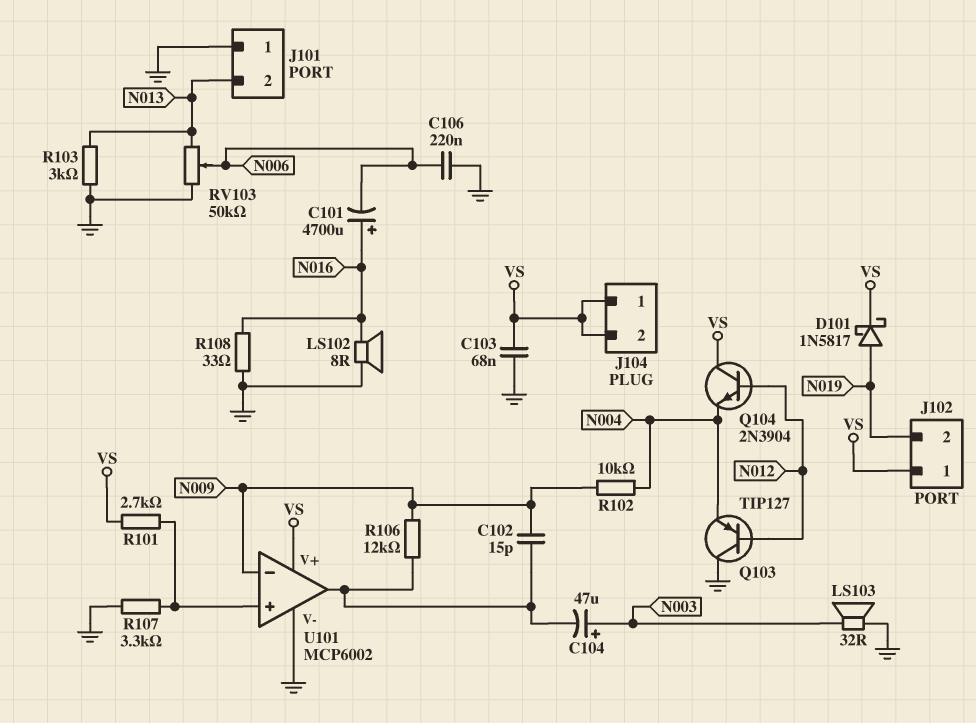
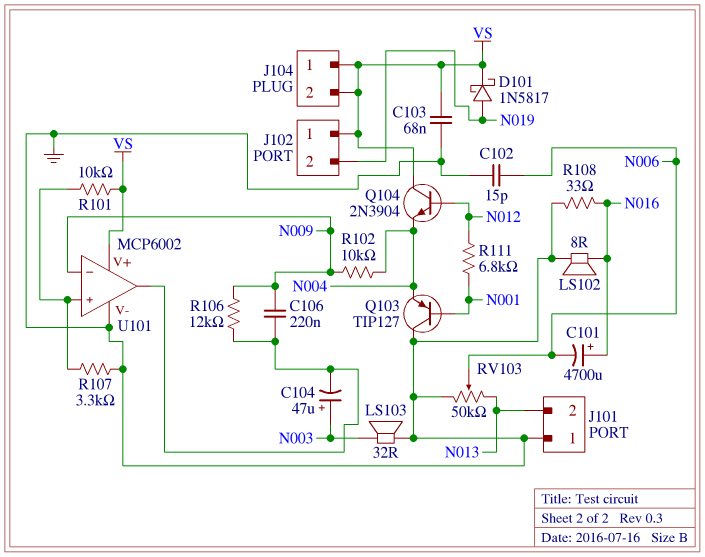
C102: 15pF (N009, U101/out) -> 15pF (GND, N006)
C106: 220nF (GND, N006) -> 220nF (N009, U101/out)
Q103: PNP TIP127 (B N012, C GND, E N004) -> PNP TIP127 (B N001, C GND, E N004)
R101: 2.7k (U101/in+, VS) -> 10k (U101/in+, VS)
R103: 3k (GND, N013) -> none
R111: none -> 6.8k (N001, N012)

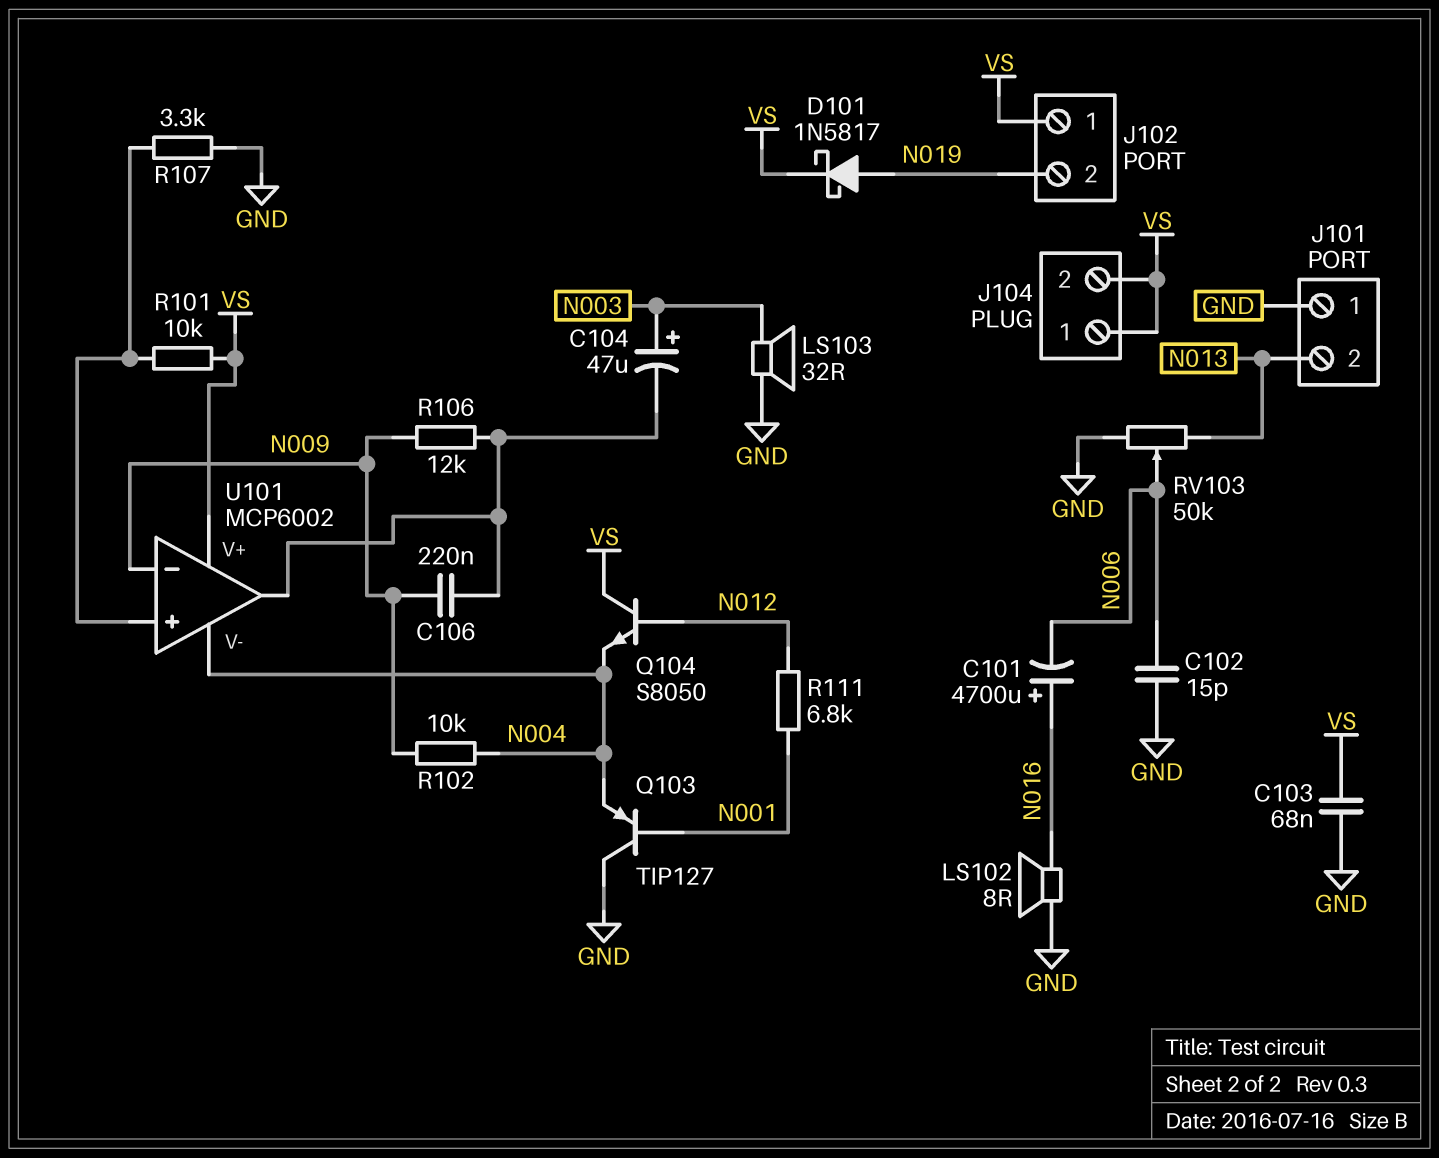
Q104: NPN 2N3904 (B N012, C VS, E N004) -> NPN S8050 (B N012, C VS, E N004)
R108: 33 (GND, N016) -> none
U101 pin V-: GND -> N004

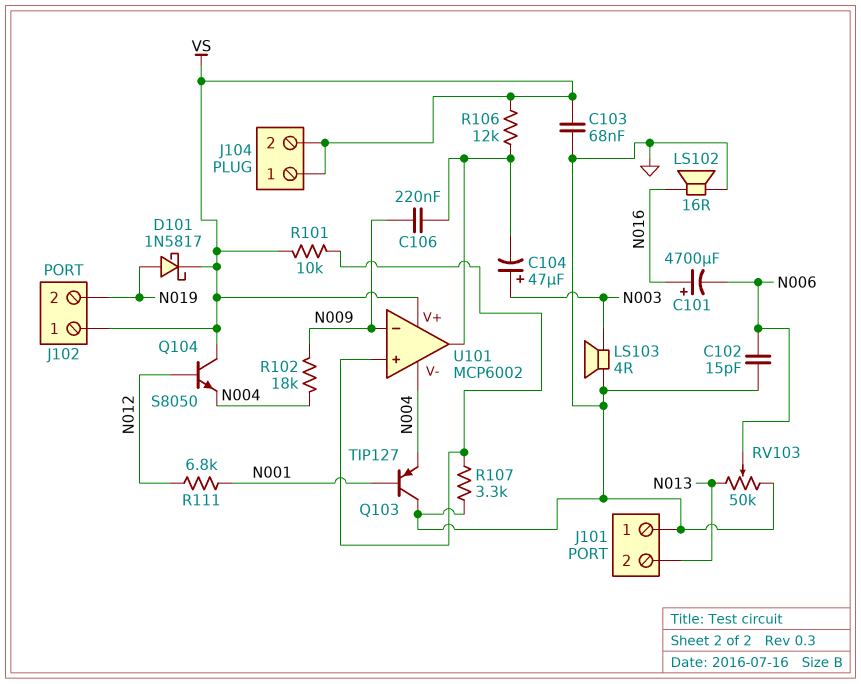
LS102: speaker 8R (GND, N016) -> speaker 16R (GND, N016)
LS103: speaker 32R (GND, N003) -> speaker 4R (GND, N003)
R102: 10k (N004, N009) -> 18k (N004, N009)
R106: 12k (N009, U101/out) -> 12k (U101/out, VS)

